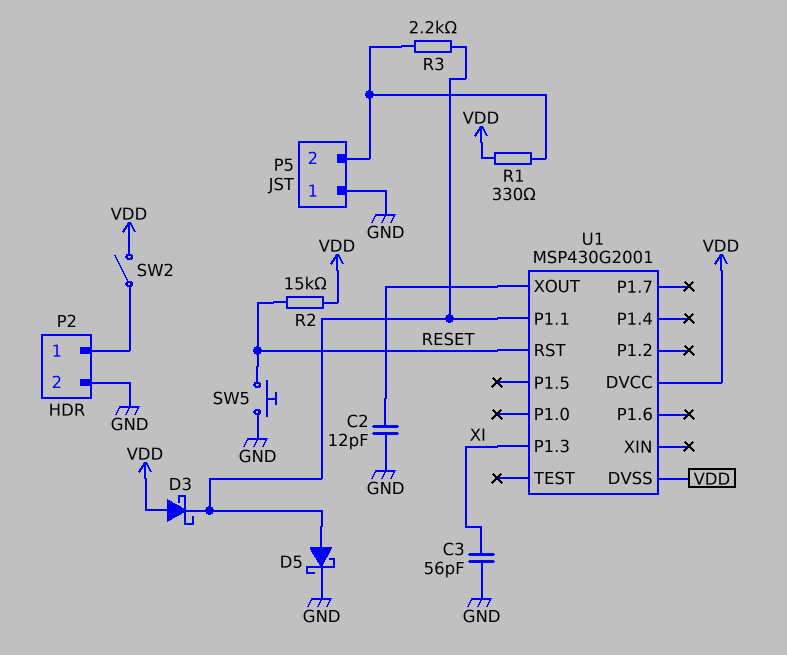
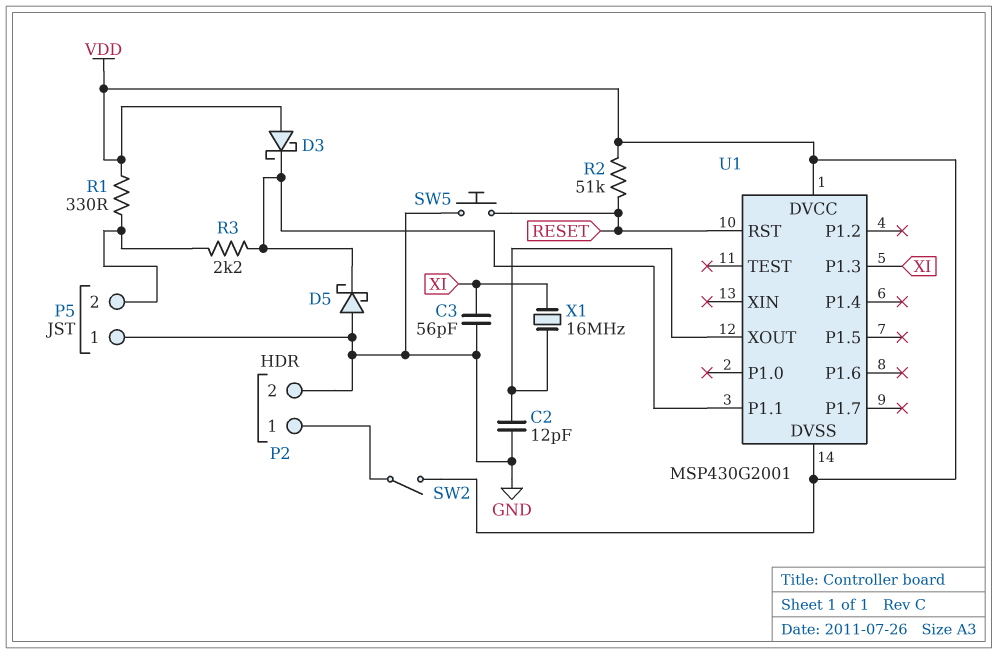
D5: schottky (A U1/P1.1, K GND) -> schottky (A GND, K U1/P1.1)
R2: 15k (RESET, VDD) -> 51k (RESET, VDD)
X1: none -> 16MHz (U1/XOUT, XI)

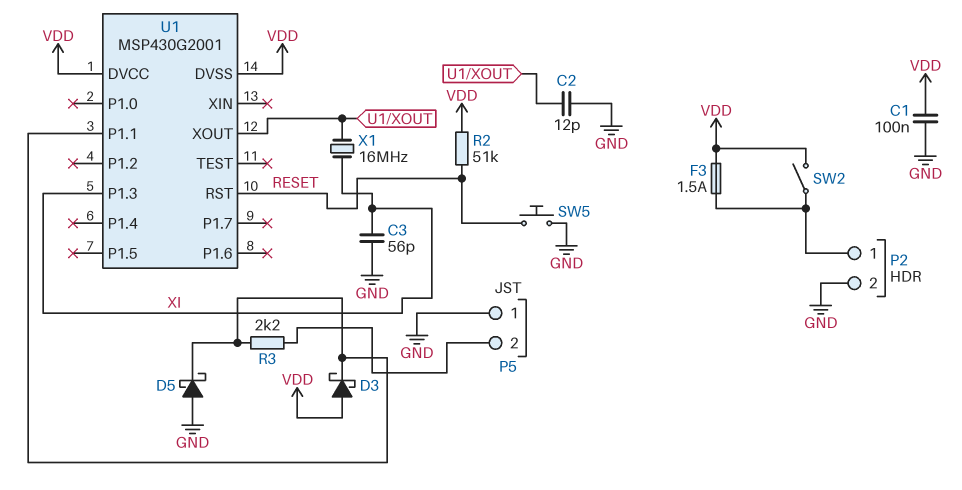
C1: none -> 100nF (GND, VDD)
F3: none -> 1.5A (P2/1, VDD)
R1: 330 (P5/2, VDD) -> none

